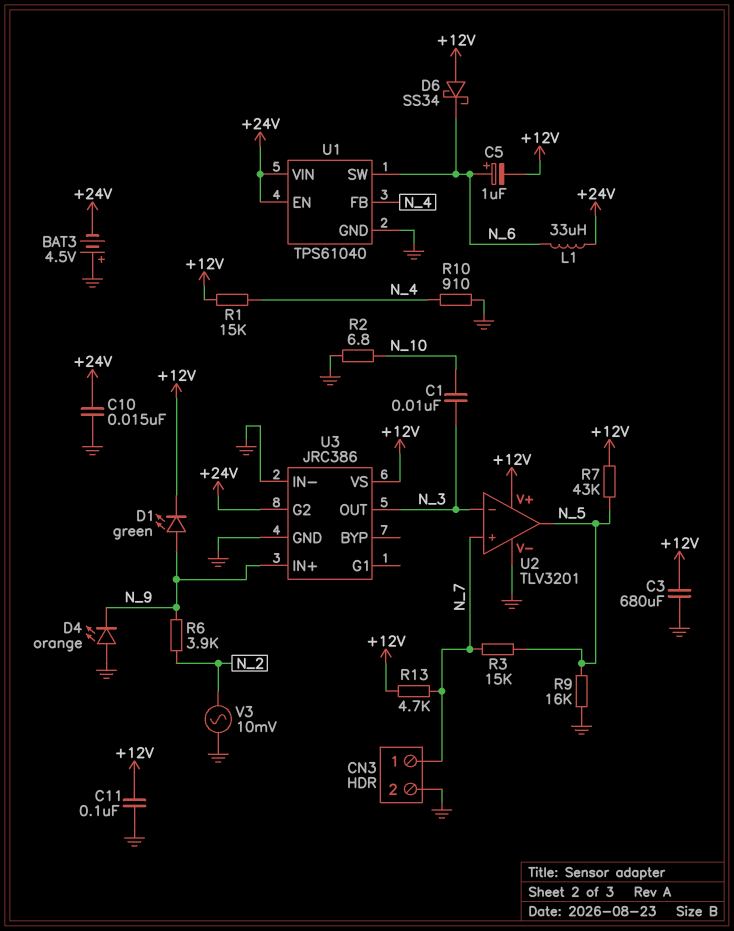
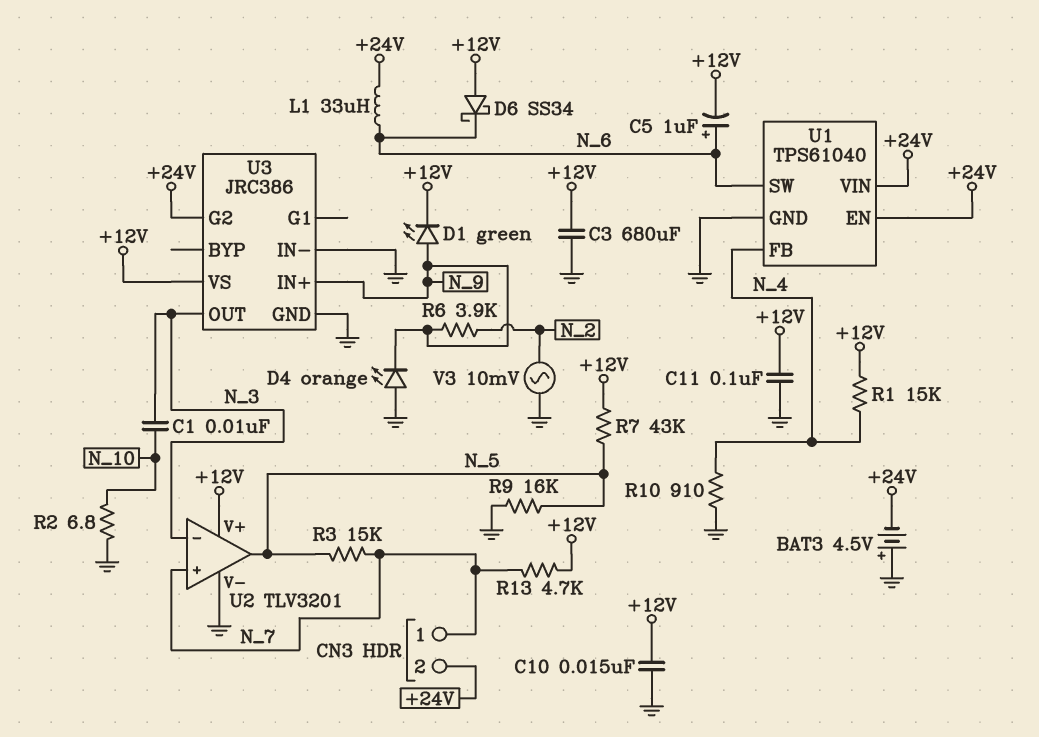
C10: 15nF (+24V, GND) -> 15nF (+12V, GND)
CN3 pin 2: GND -> +24V

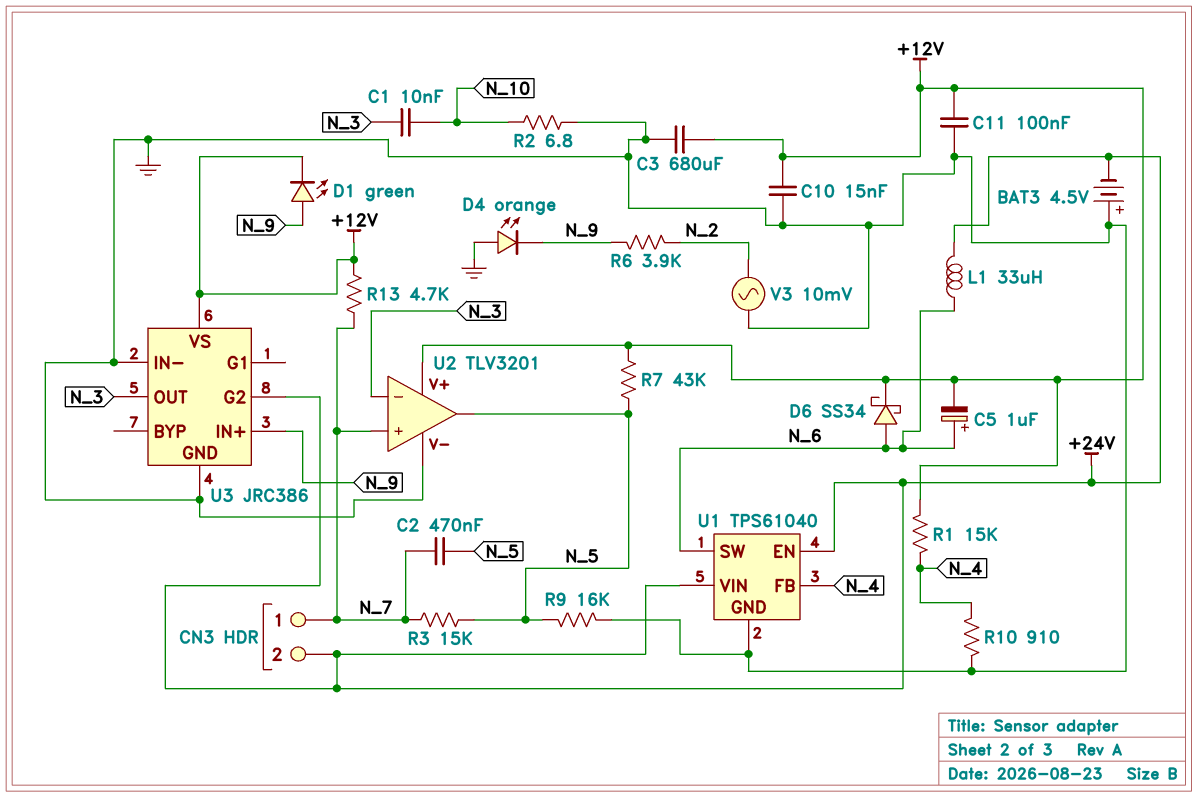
C2: none -> 470nF (N_5, N_7)
D6: schottky SS34 (A +12V, K N_6) -> schottky SS34 (A N_6, K +12V)

